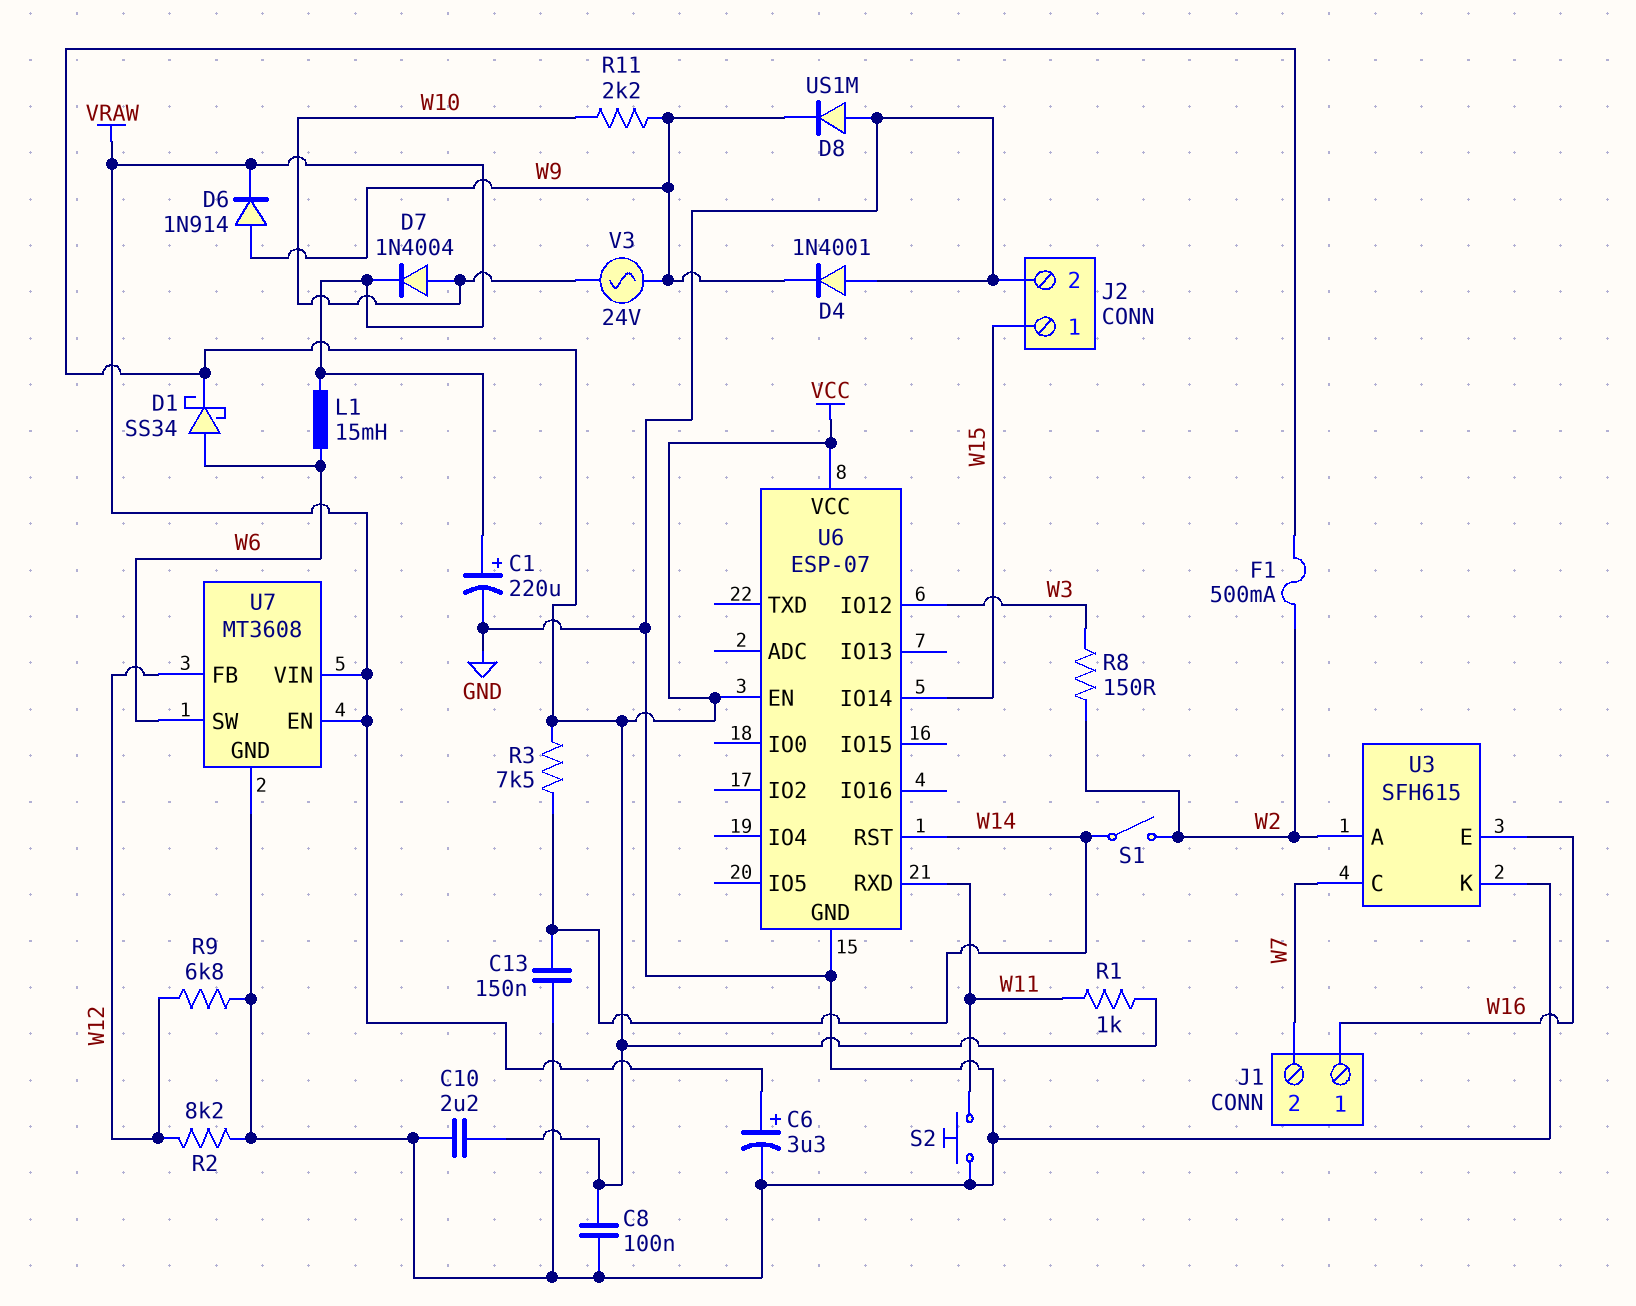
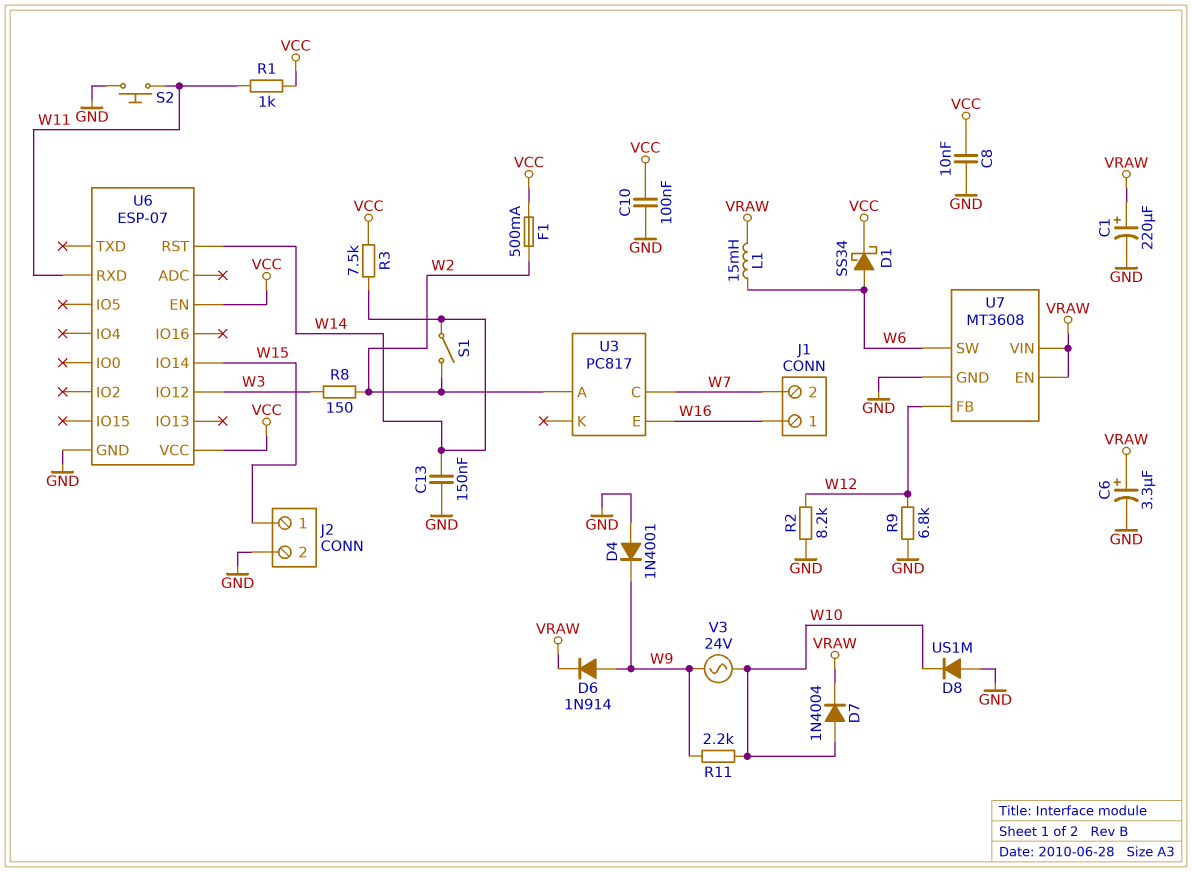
C8: 100nF (GND, VCC) -> 10nF (GND, VCC)
C10: 2.2uF (GND, VCC) -> 100nF (GND, VCC)
D8: diode US1M (A GND, K W9) -> diode US1M (A GND, K W10)
U3: SFH615 -> PC817
U3 pin K: GND -> none

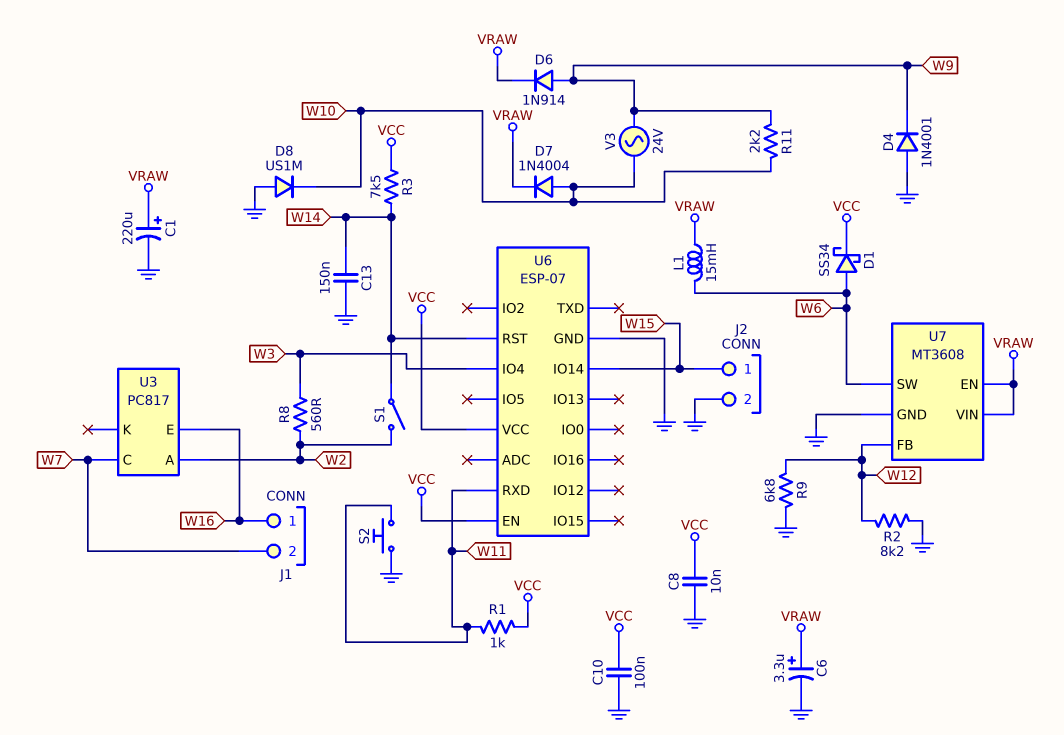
F1: 500mA (VCC, W2) -> none
R8: 150 (W2, W3) -> 560 (W2, W3)
U6 pin IO4: none -> W3
U6 pin IO12: W3 -> none

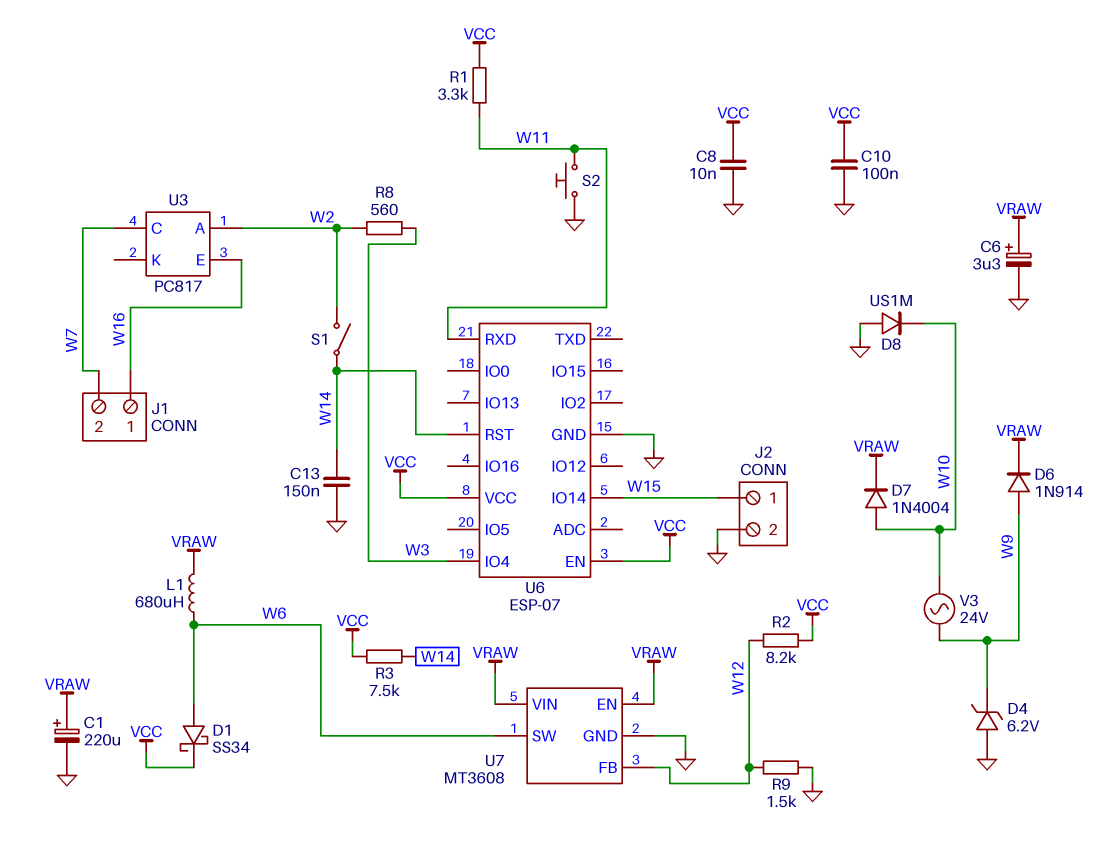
D4: diode 1N4001 (A GND, K W9) -> zener 6.2V (A GND, K W9)
L1: 15mH (VRAW, W6) -> 680uH (VRAW, W6)
R1: 1k (VCC, W11) -> 3.3k (VCC, W11)
R2: 8.2k (GND, W12) -> 8.2k (VCC, W12)
R9: 6.8k (GND, W12) -> 1.5k (GND, W12)
R11: 2.2k (W9, W10) -> none

